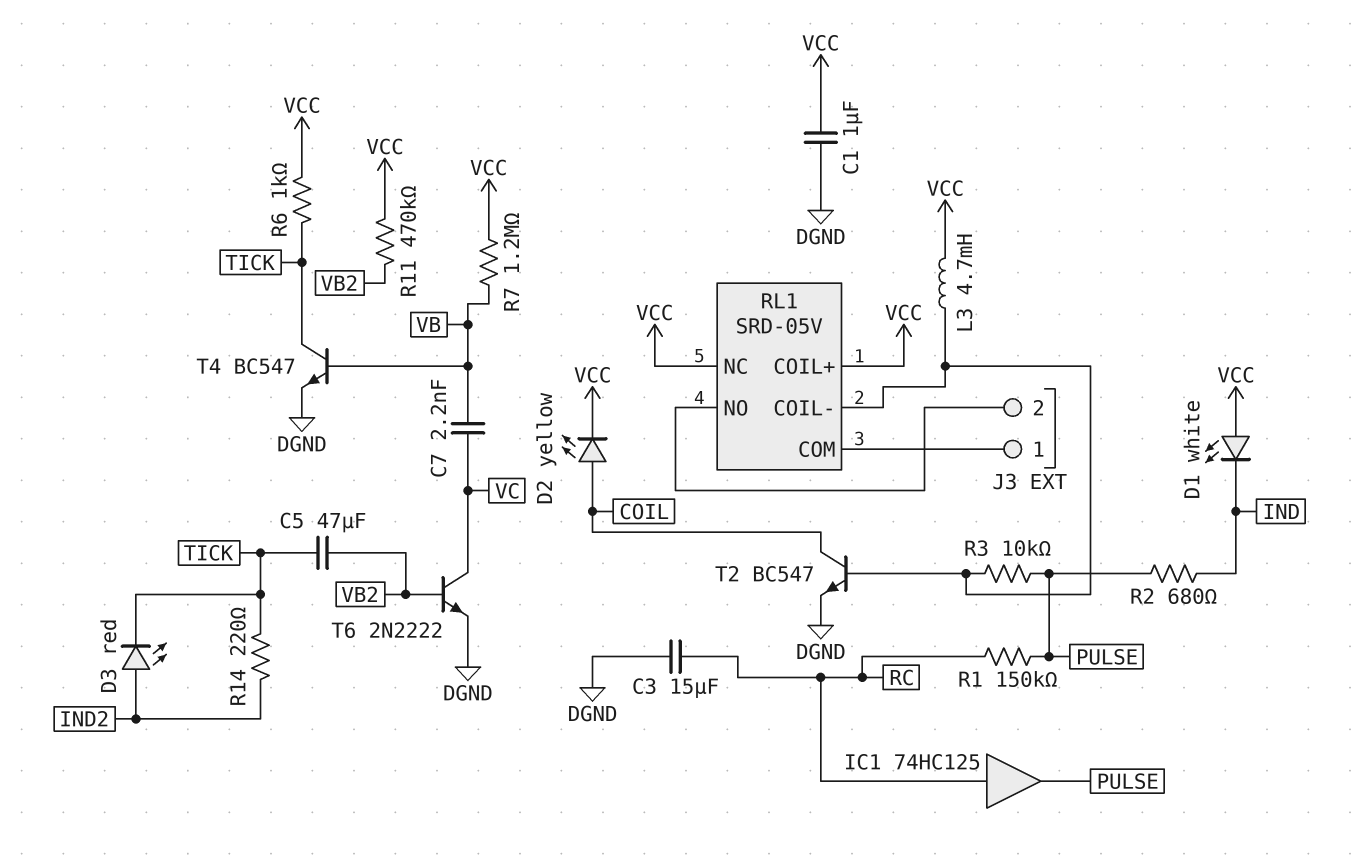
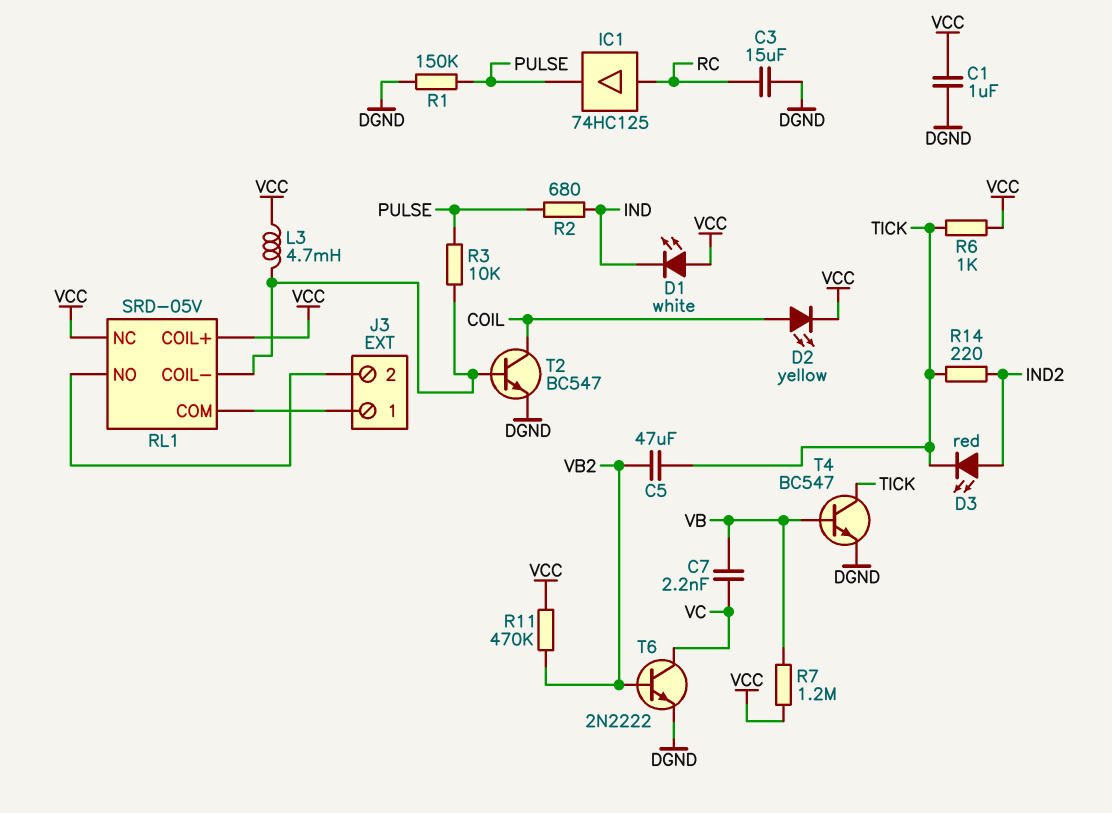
R1: 150k (PULSE, RC) -> 150k (DGND, PULSE)

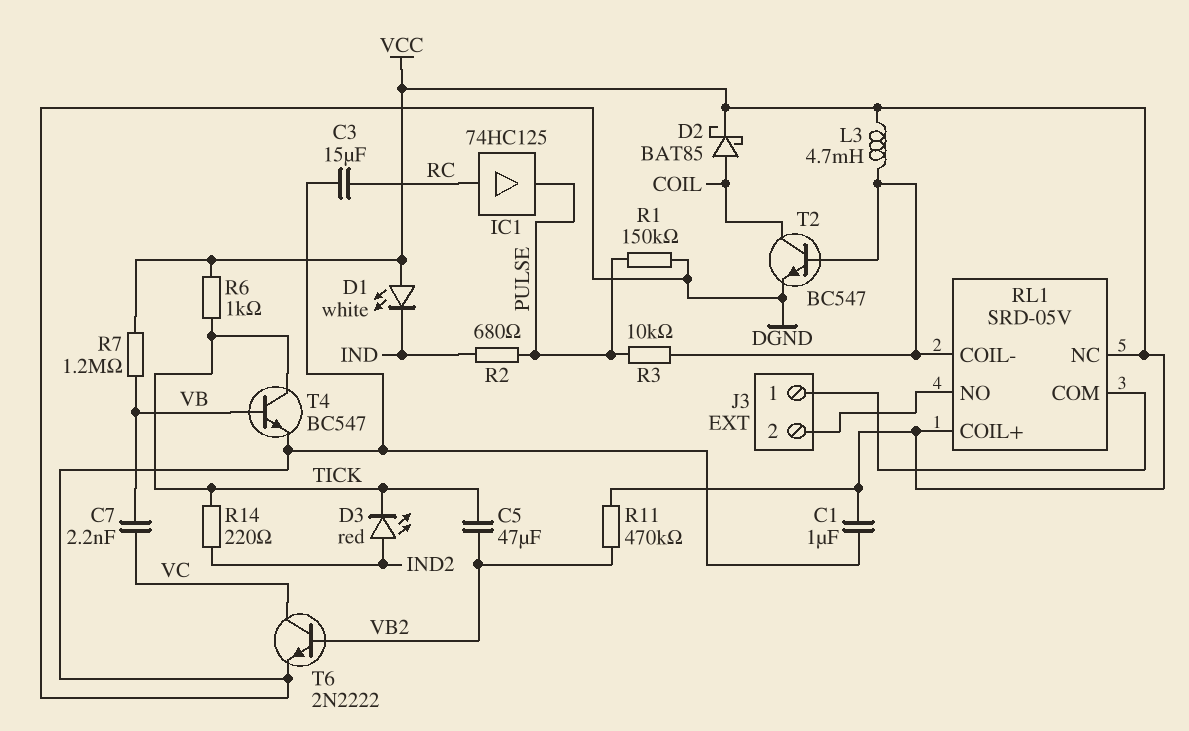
D2: LED yellow (A COIL, K VCC) -> schottky BAT85 (A COIL, K VCC)

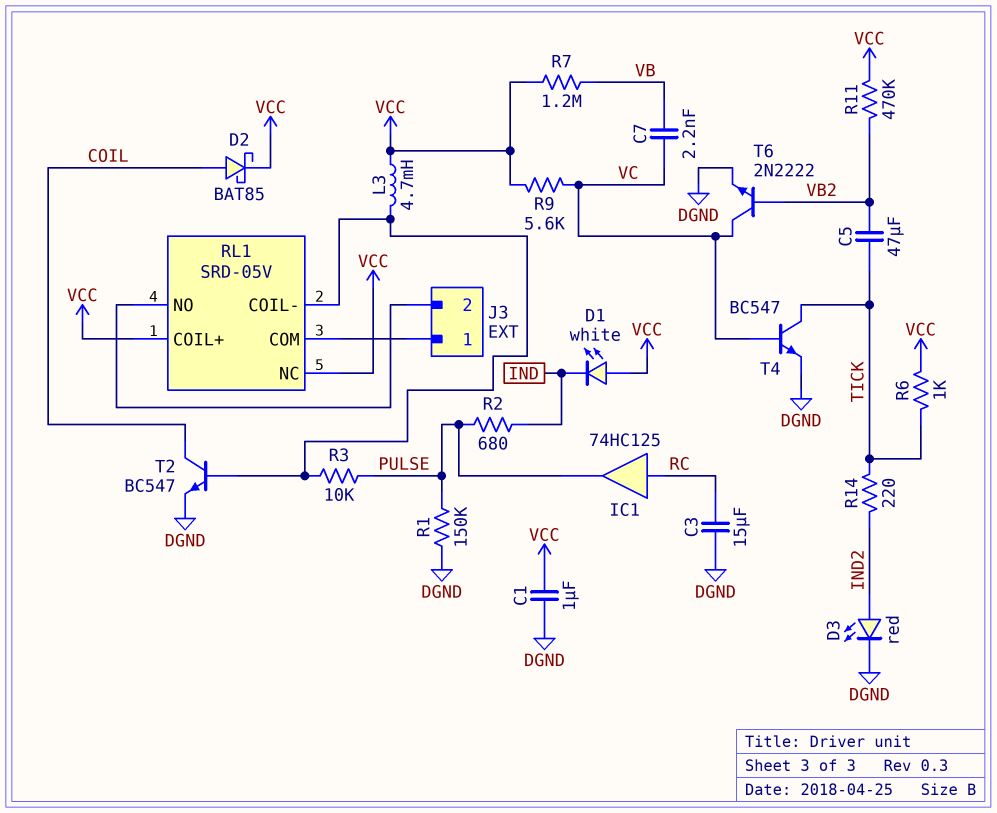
D3: LED red (A IND2, K TICK) -> LED red (A IND2, K DGND)
R9: none -> 5.6k (VC, VCC)
T4: NPN BC547 (B VB, C TICK, E DGND) -> NPN BC547 (B VC, C TICK, E DGND)

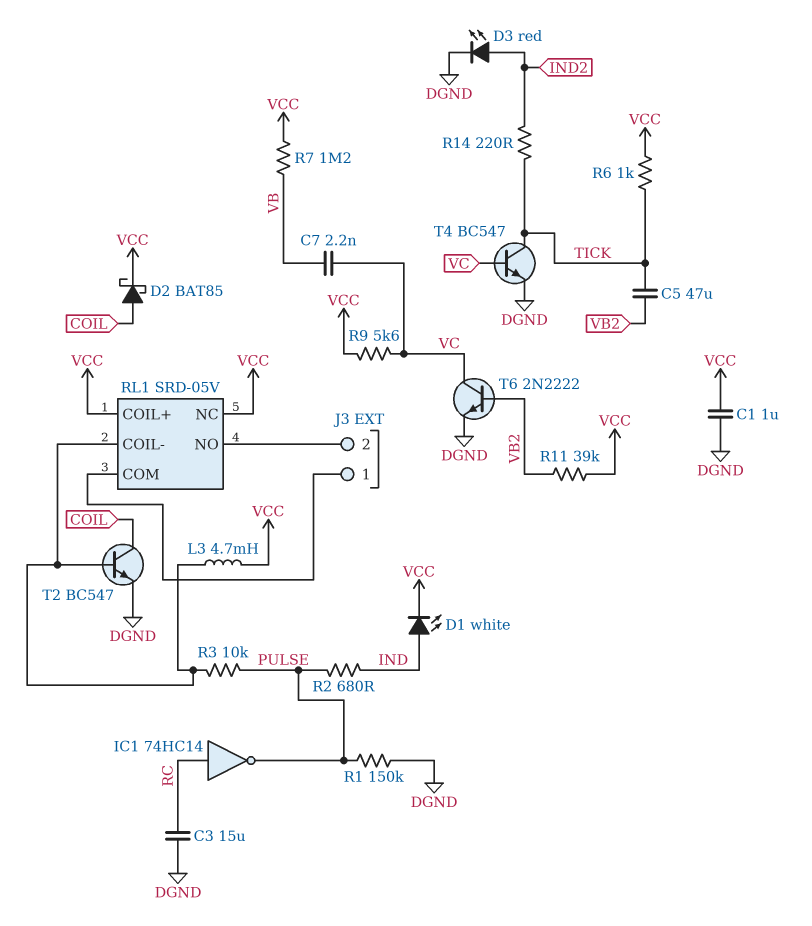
D1: LED white (A VCC, K IND) -> LED white (A IND, K VCC)
IC1: buffer 74HC125 (in RC, out PULSE) -> NOT 74HC14 (in RC, out PULSE)
R11: 470k (VB2, VCC) -> 39k (VB2, VCC)

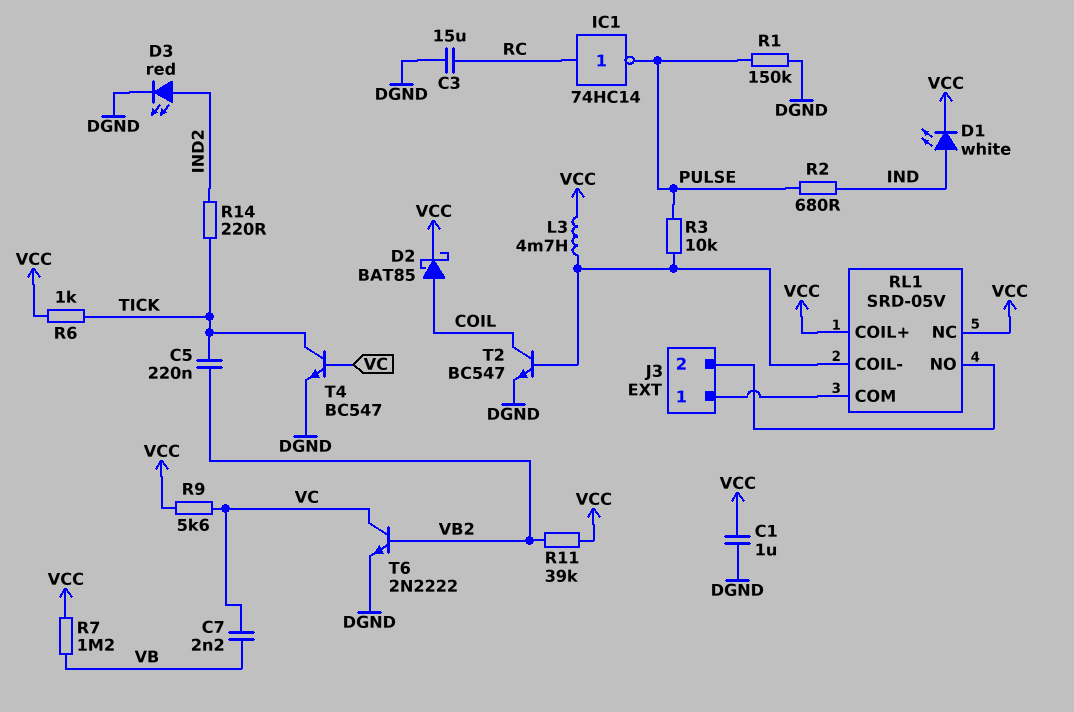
C5: 47uF (TICK, VB2) -> 220nF (TICK, VB2)

